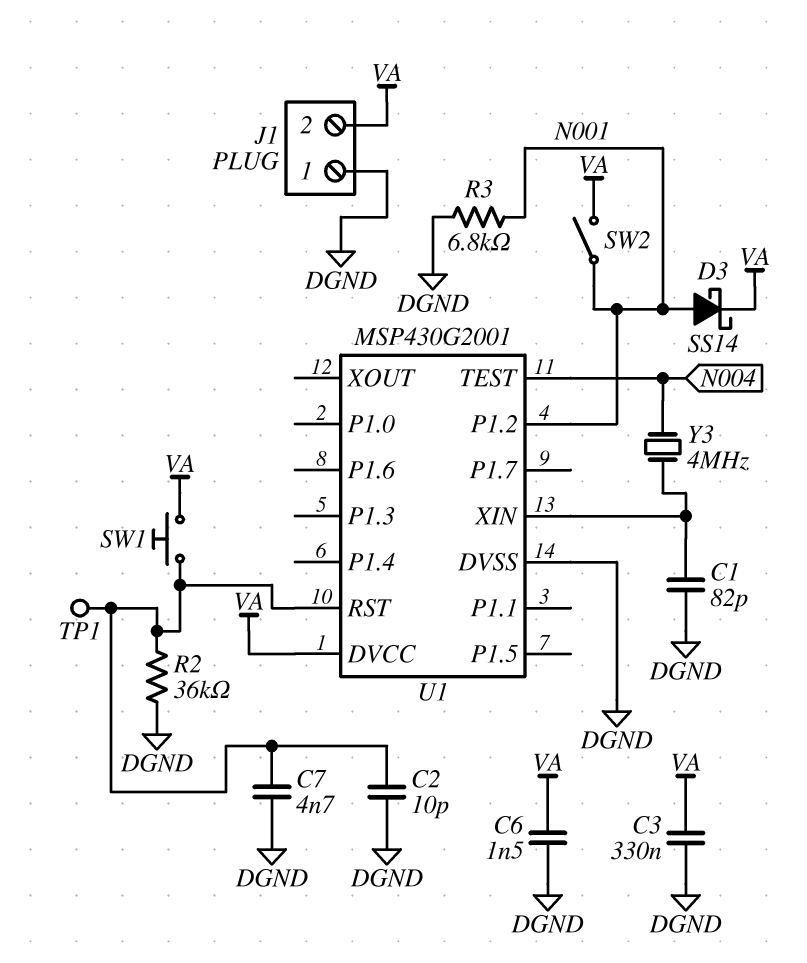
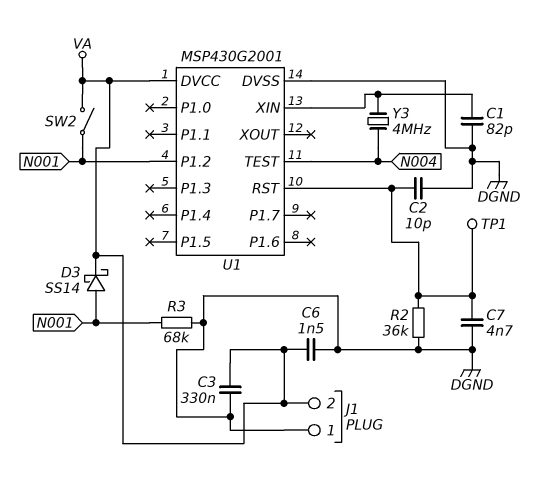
R3: 6.8k (DGND, N001) -> 68k (DGND, N001)
SW1: button (U1/RST, VA) -> none

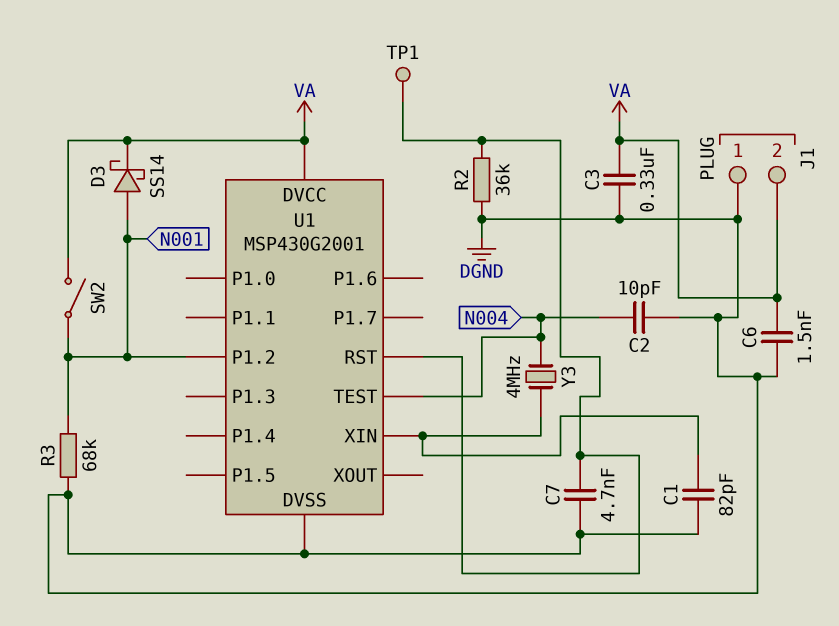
C2: 10pF (DGND, U1/RST) -> 10pF (DGND, N004)

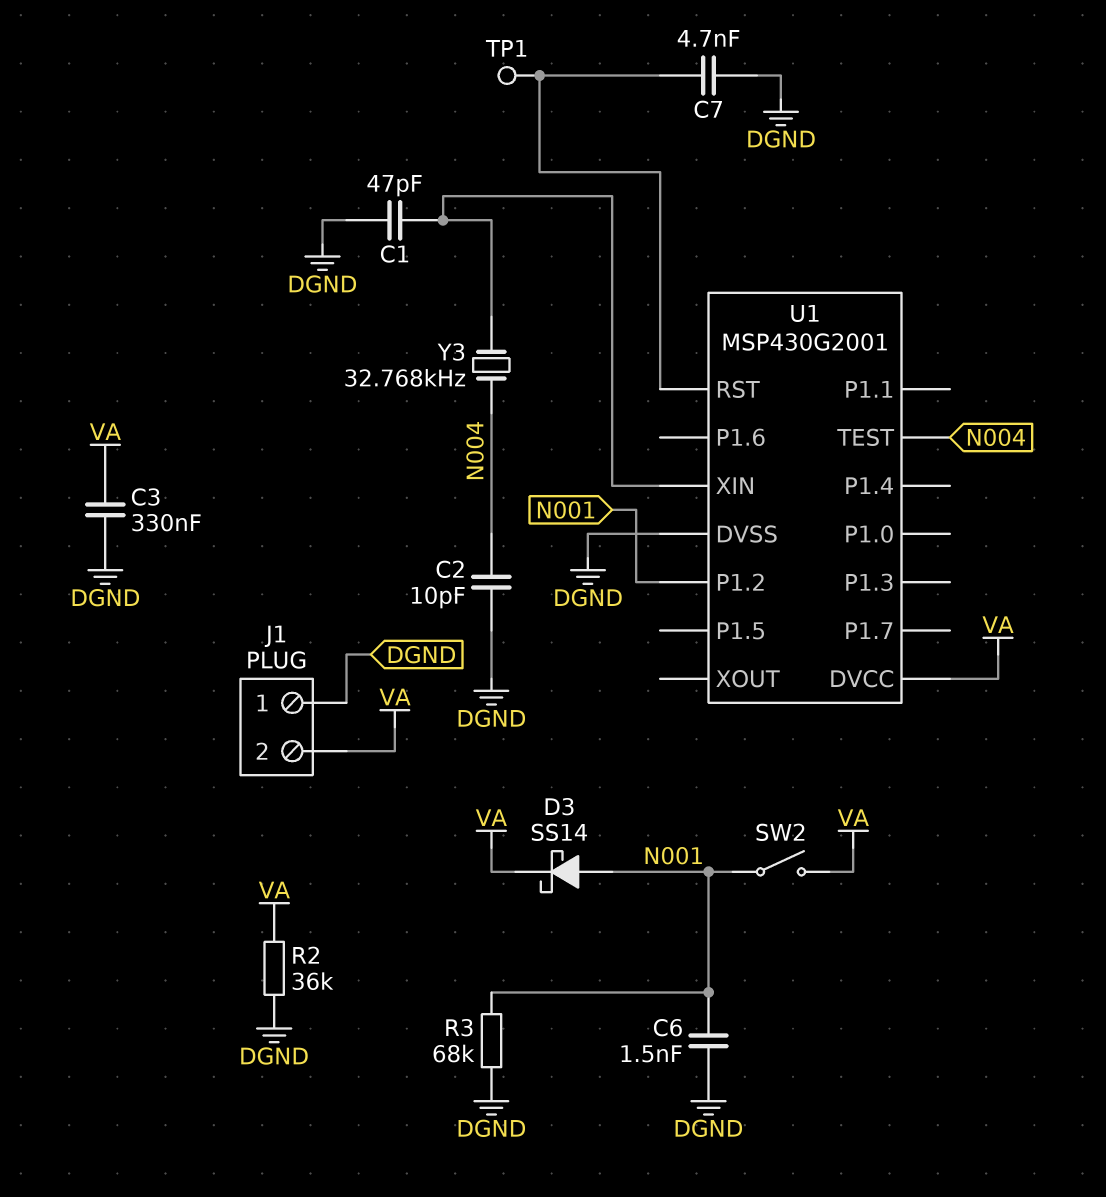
C1: 82pF (DGND, U1/XIN) -> 47pF (DGND, U1/XIN)
C6: 1.5nF (DGND, VA) -> 1.5nF (DGND, N001)
R2: 36k (DGND, U1/RST) -> 36k (DGND, VA)
Y3: 4MHz (N004, U1/XIN) -> 32.768kHz (N004, U1/XIN)

